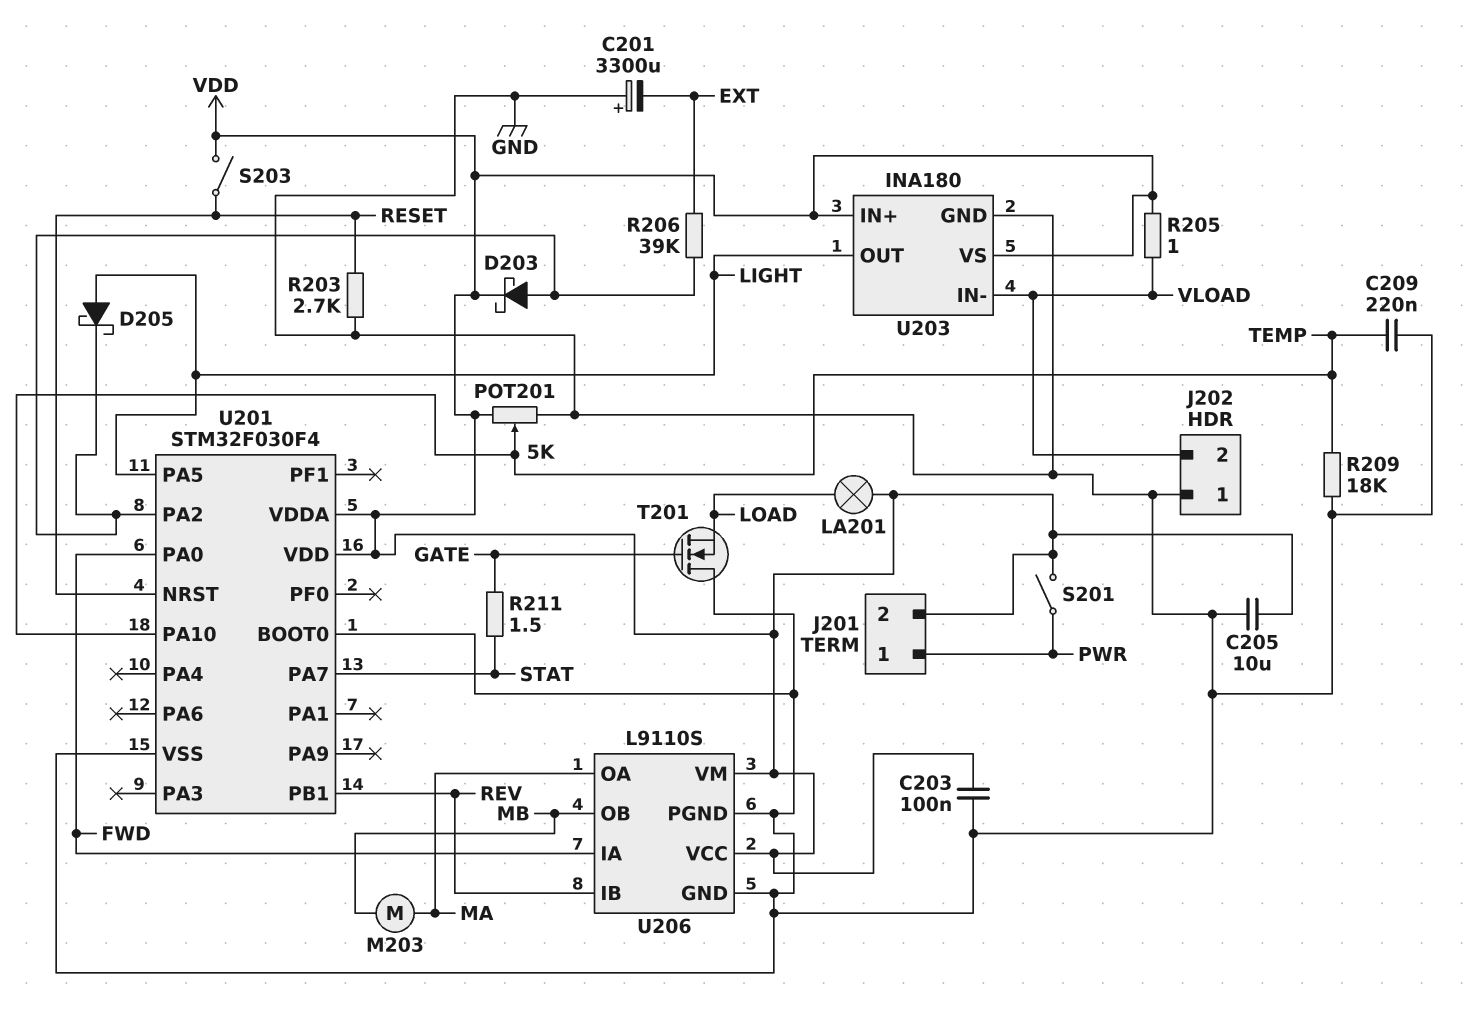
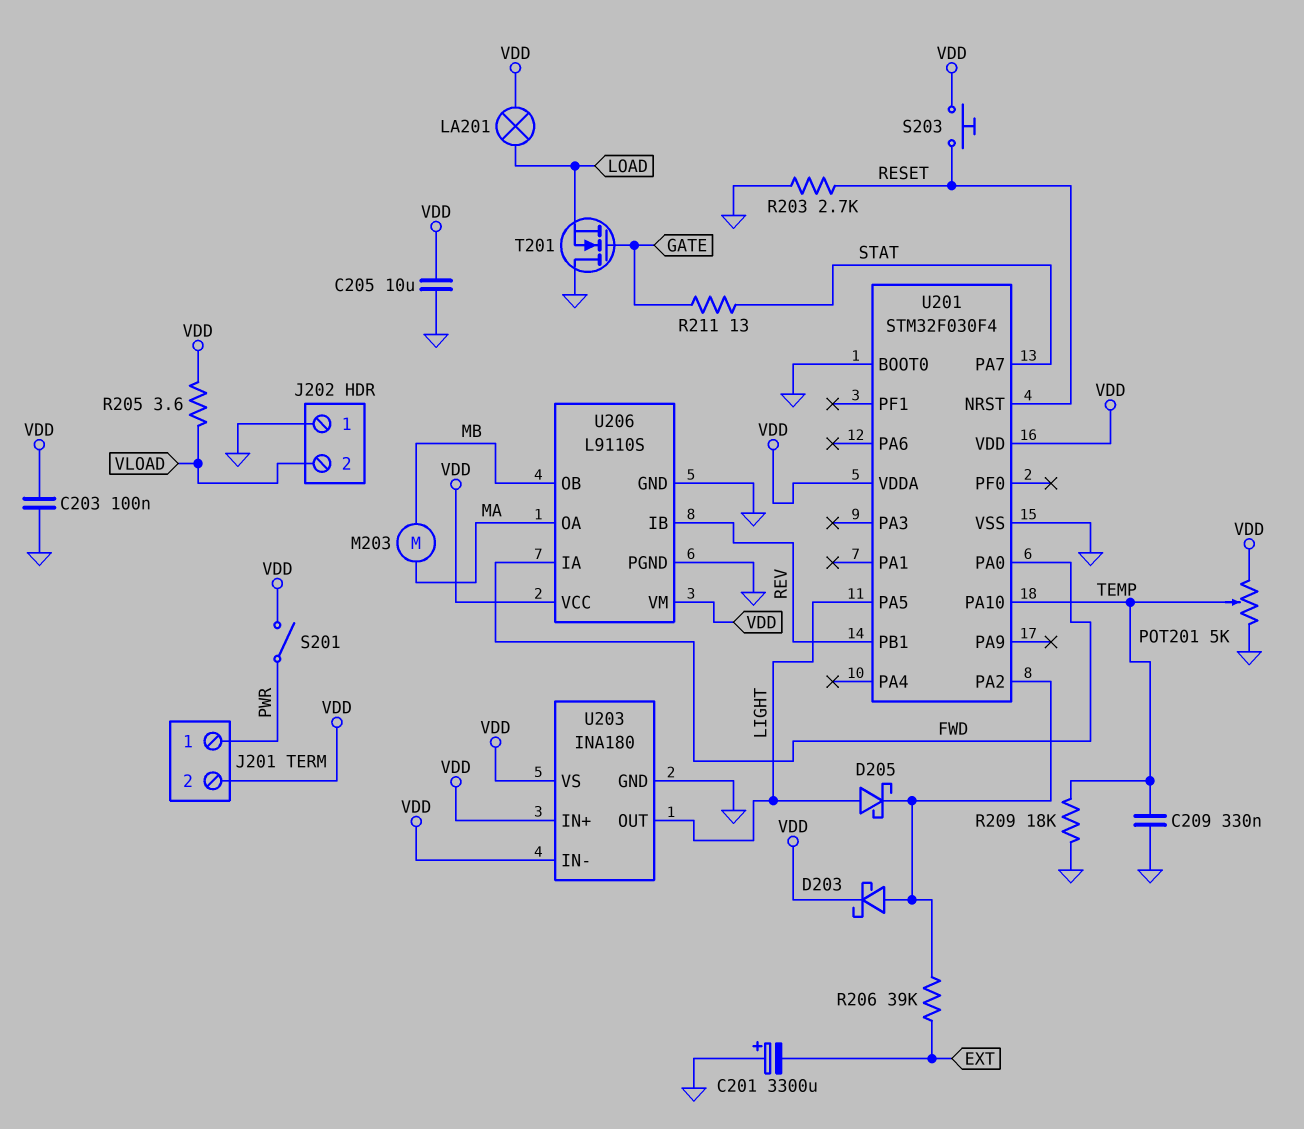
C209: 220nF (GND, TEMP) -> 330nF (GND, TEMP)
R205: 1 (VDD, VLOAD) -> 3.6 (VDD, VLOAD)
R211: 1.5 (GATE, STAT) -> 13 (GATE, STAT)
S203: switch (RESET, VDD) -> button (RESET, VDD)
U203 pin IN-: VLOAD -> VDD

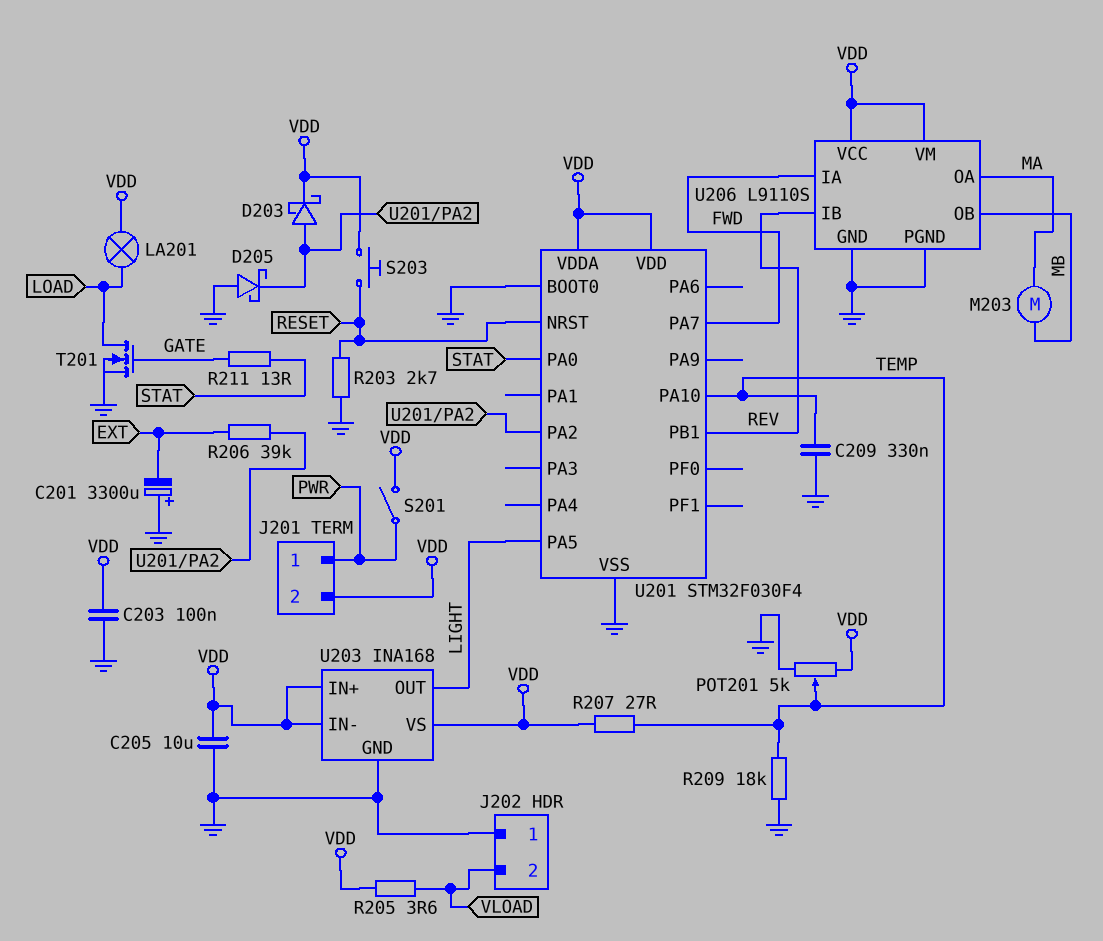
D205: schottky (A LIGHT, K U201/PA2) -> schottky (A GND, K U201/PA2)
R207: none -> 27 (TEMP, VDD)
T201: NMOS (G GATE, D GND, S LOAD) -> NMOS (G GATE, D LOAD, S GND)
U201 pin PA0: FWD -> STAT
U201 pin PA7: STAT -> FWD
U203: INA180 -> INA168

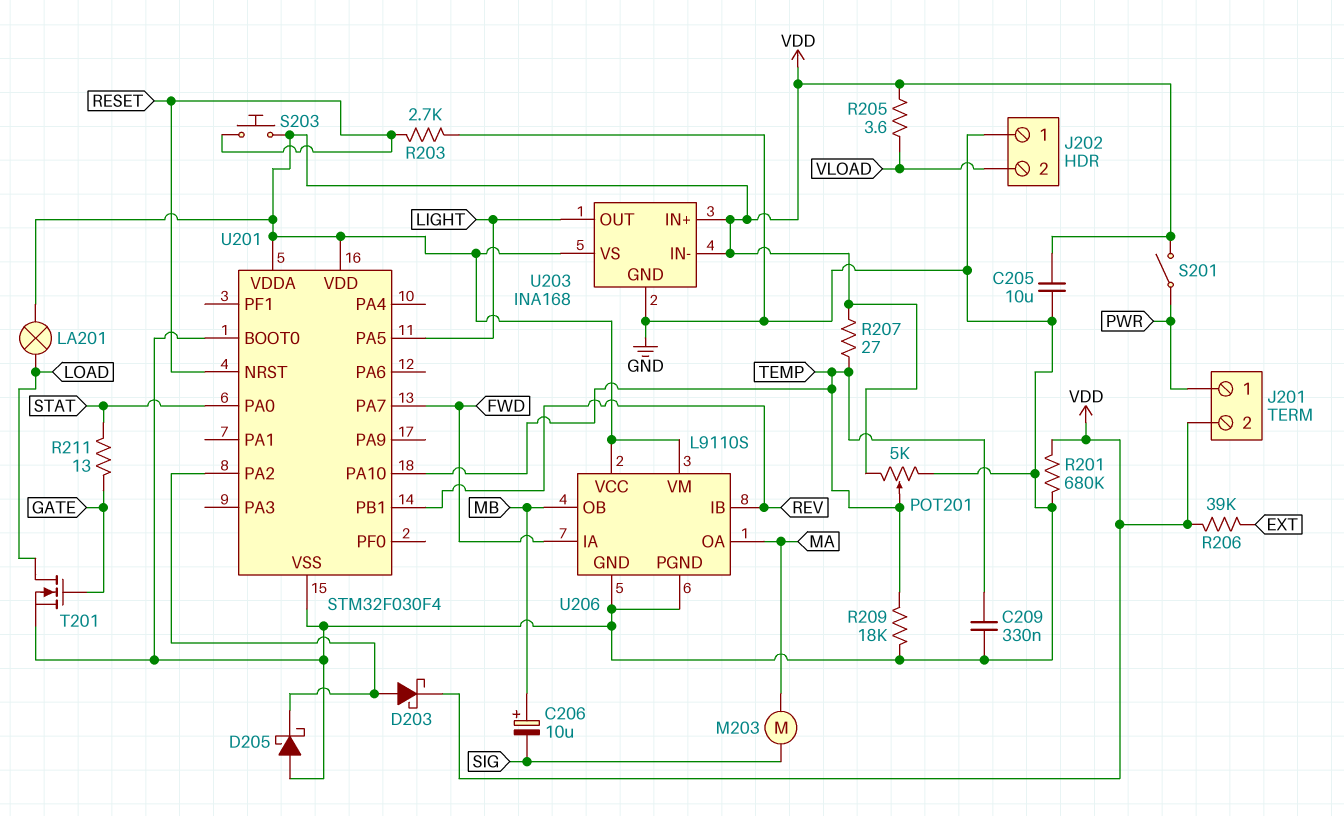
C201: 3300uF (plus GND, minus EXT) -> none
C203: 100nF (GND, VDD) -> none
C206: none -> 10uF (plus MB, minus SIG)
M203: motor (MA, MB) -> motor (MA, SIG)
R201: none -> 680k (GND, VDD)
R206: 39k (EXT, U201/PA2) -> 39k (EXT, VDD)

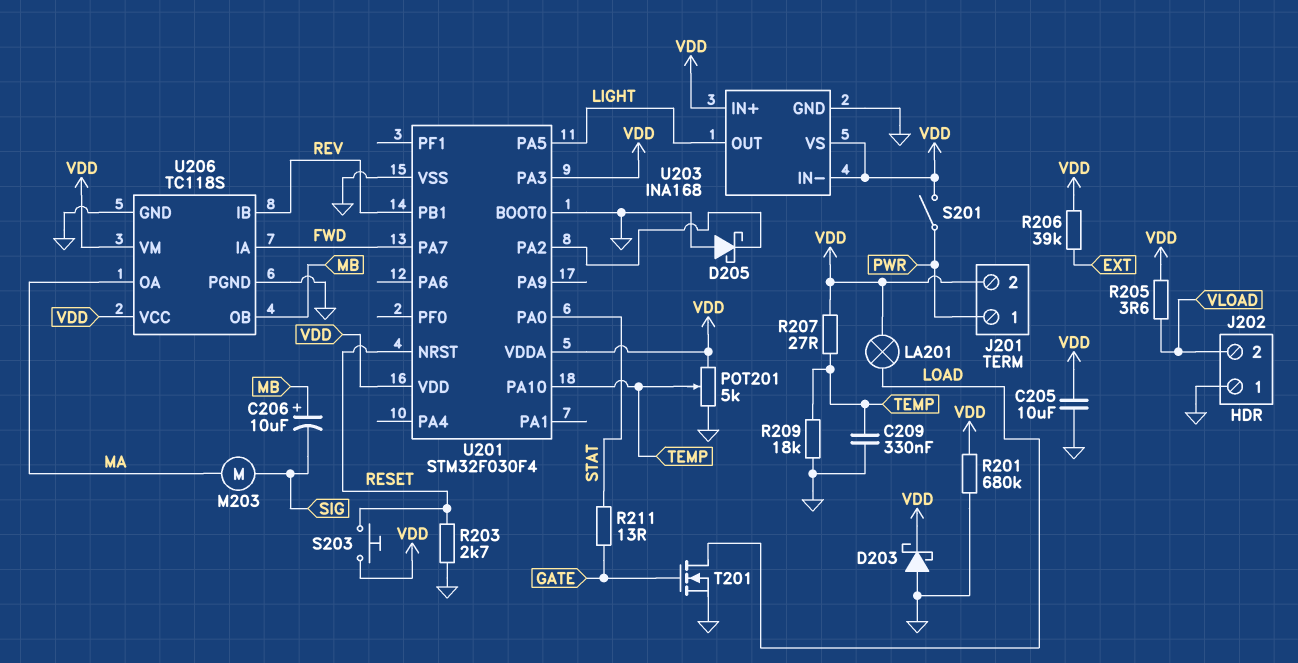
D203: schottky (A U201/PA2, K VDD) -> schottky (A GND, K VDD)
U201 pin PA3: none -> VDD
U206: L9110S -> TC118S

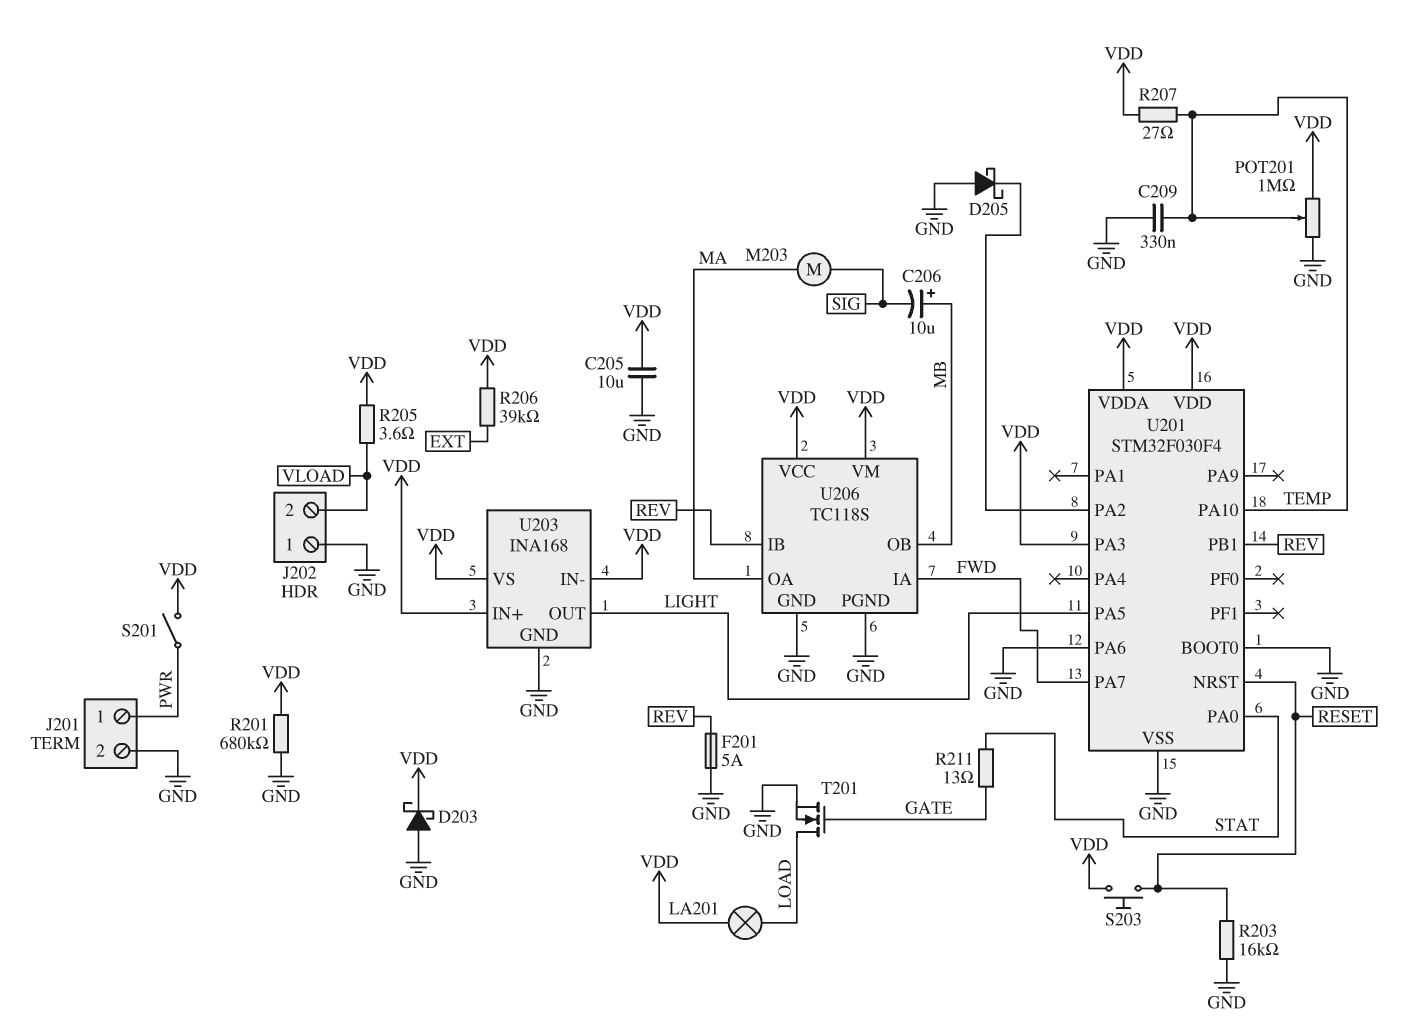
F201: none -> 5A (GND, REV)
J201 pin 2: VDD -> GND
POT201: 5k (GND, VDD, wiper TEMP) -> 1M (GND, VDD, wiper TEMP)
R203: 2.7k (GND, RESET) -> 16k (GND, RESET)
R209: 18k (GND, TEMP) -> none
U201 pin PA6: none -> GND

